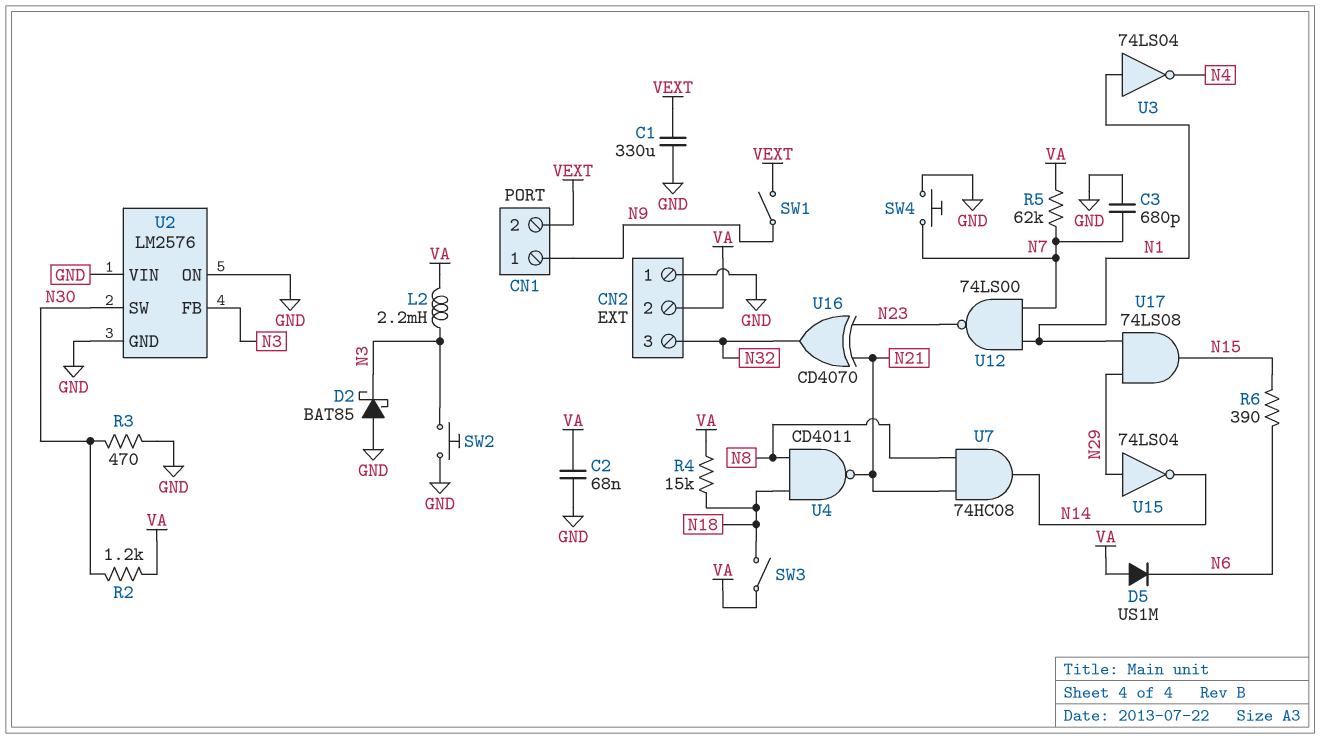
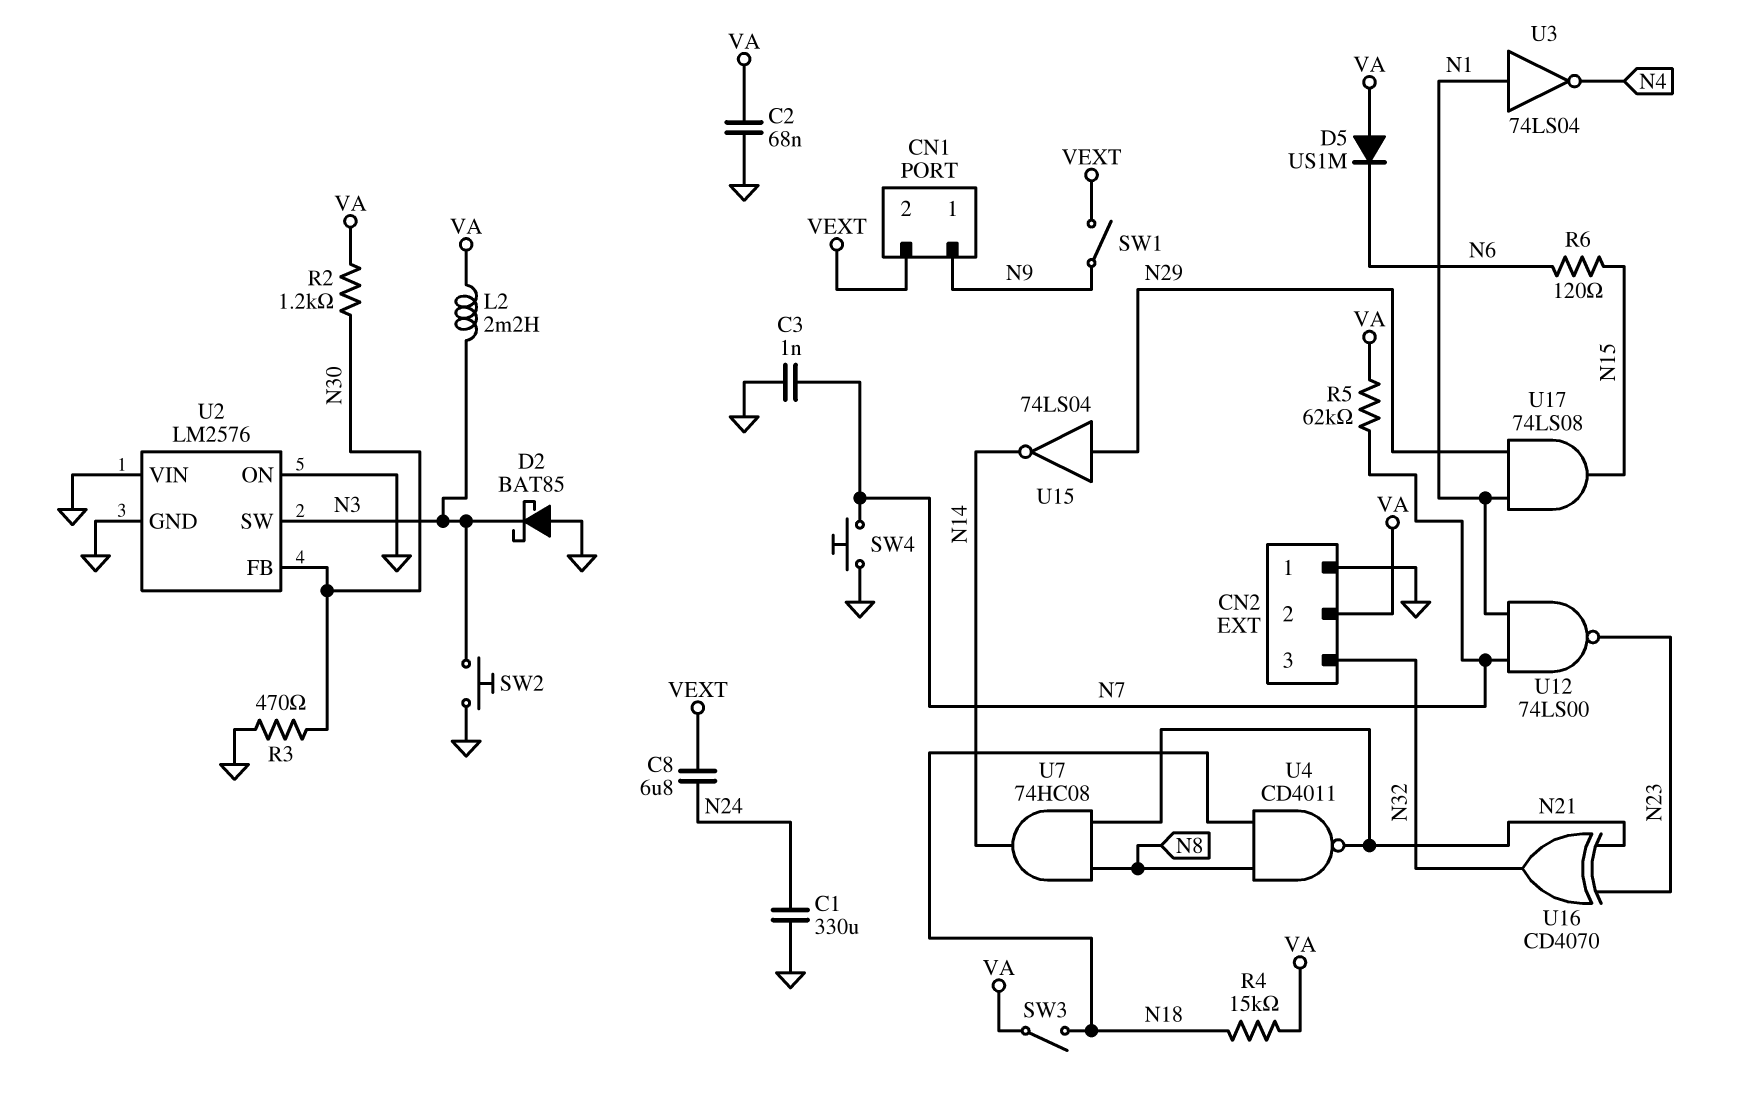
C1: 330uF (GND, VEXT) -> 330uF (GND, N24)
C3: 680pF (GND, N7) -> 1nF (GND, N7)
C8: none -> 6.8uF (N24, VEXT)
R6: 390 (N6, N15) -> 120 (N6, N15)
U2 pin FB: N3 -> N30
U2 pin SW: N30 -> N3

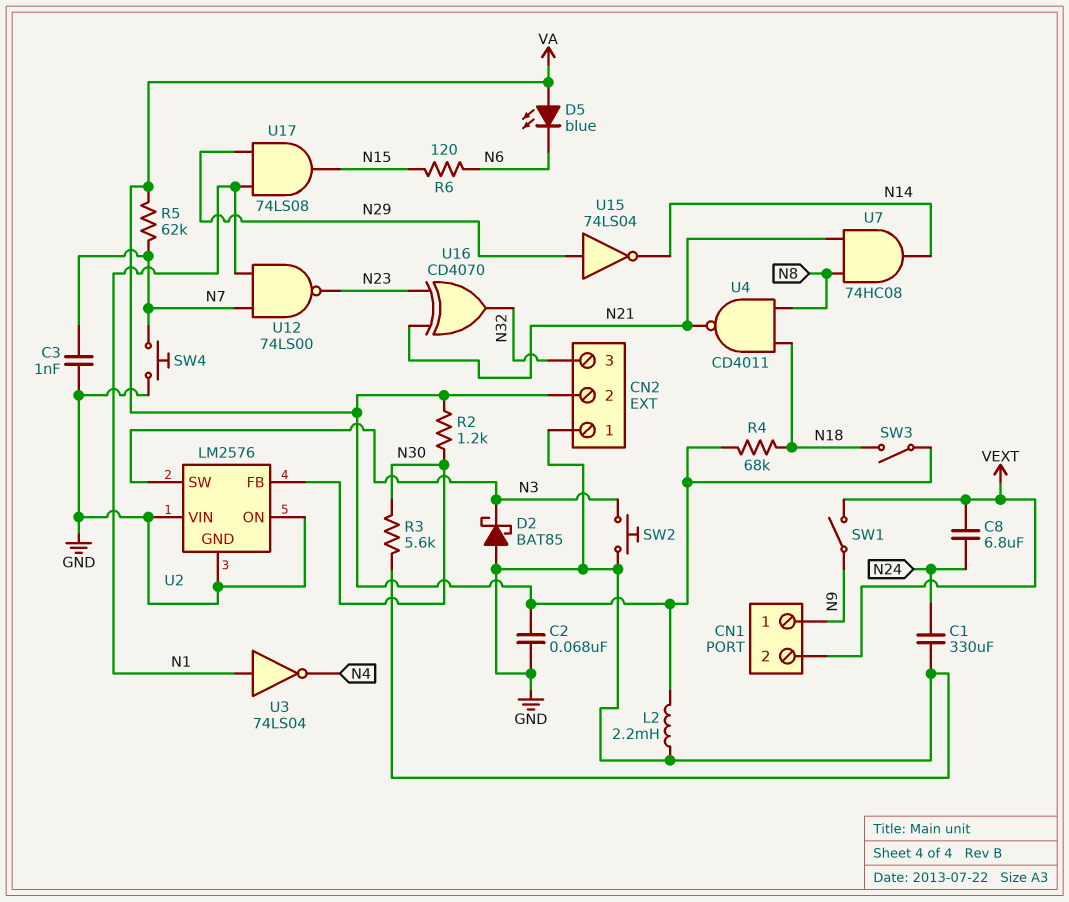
D5: diode US1M (A VA, K N6) -> LED blue (A VA, K N6)
L2: 2.2mH (N3, VA) -> 2.2mH (GND, VA)
R3: 470 (GND, N30) -> 5.6k (GND, N30)
R4: 15k (N18, VA) -> 68k (N18, VA)

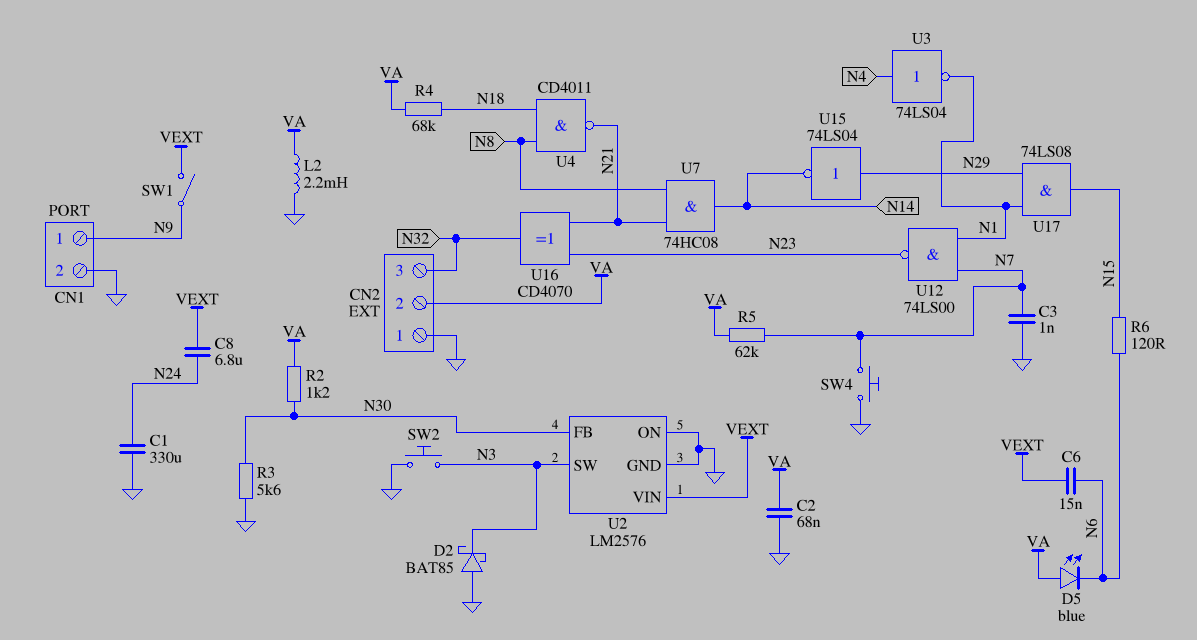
C6: none -> 15nF (N6, VEXT)
CN1 pin 2: VEXT -> GND
SW3: switch (N18, VA) -> none
U2 pin VIN: GND -> VEXT
U3: NOT 74LS04 (in N1, out N4) -> NOT 74LS04 (in N4, out N1)

